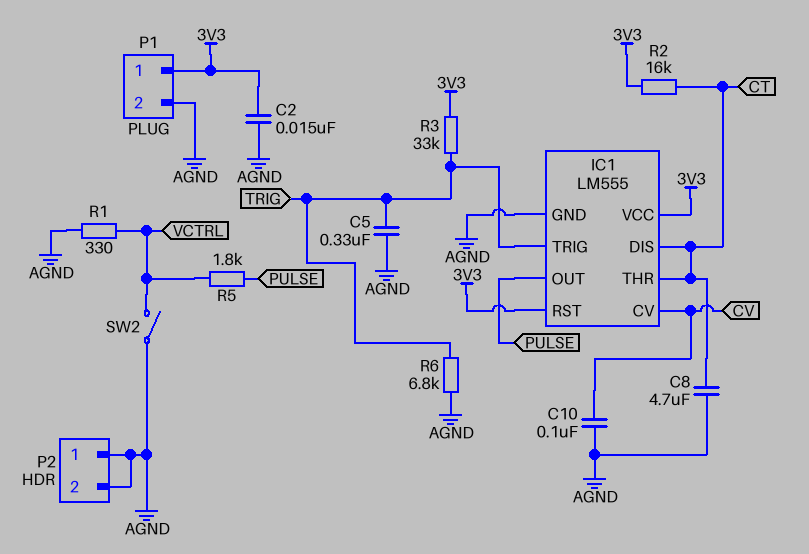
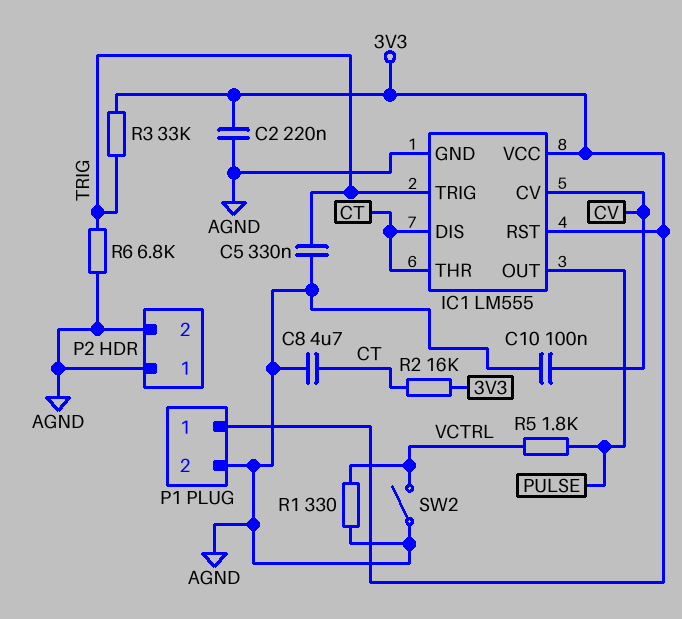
C2: 15nF (3V3, AGND) -> 220nF (3V3, AGND)

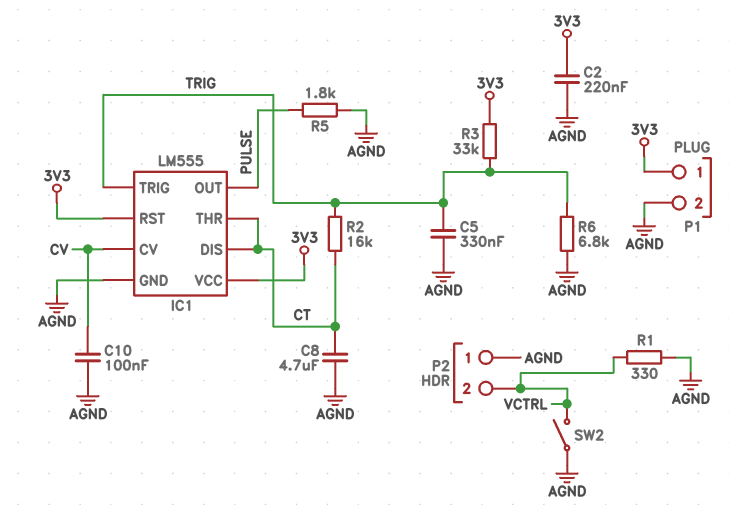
P2 pin 2: AGND -> VCTRL
R2: 16k (3V3, CT) -> 16k (CT, TRIG)
R5: 1.8k (PULSE, VCTRL) -> 1.8k (AGND, PULSE)

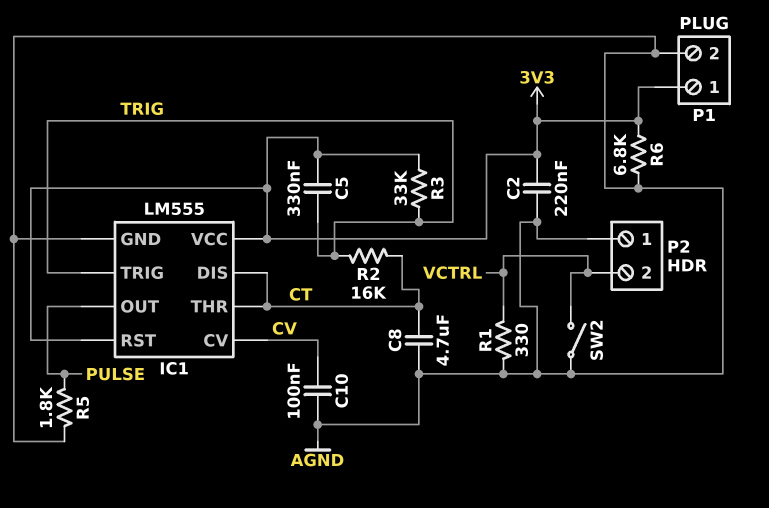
C5: 330nF (AGND, TRIG) -> 330nF (3V3, TRIG)
R6: 6.8k (AGND, TRIG) -> 6.8k (3V3, AGND)

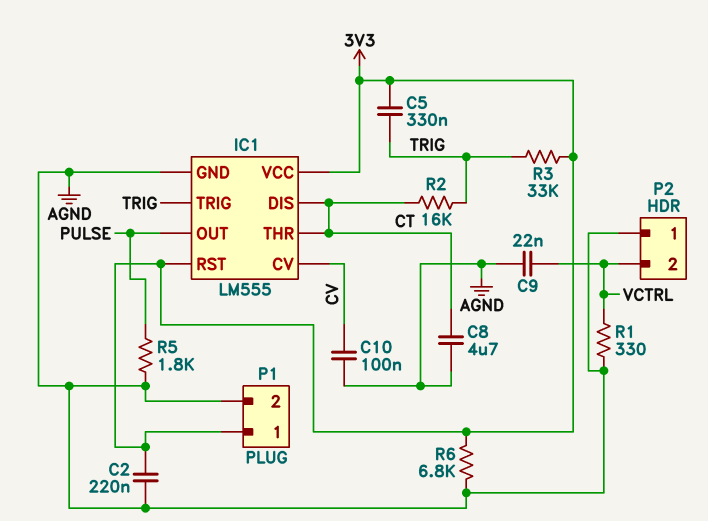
C9: none -> 22nF (AGND, VCTRL)
SW2: switch (AGND, VCTRL) -> none

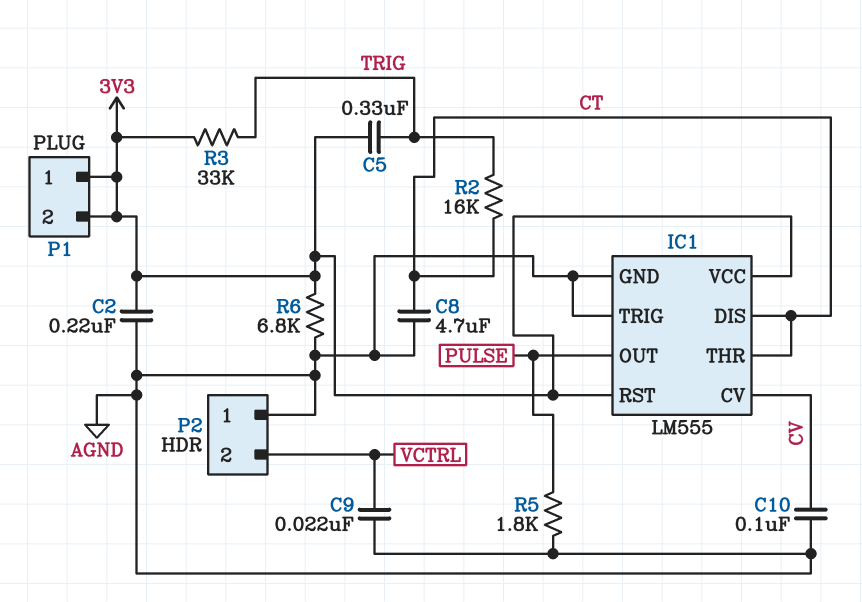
IC1 pin TRIG: TRIG -> AGND
P1 pin 2: AGND -> 3V3
R1: 330 (AGND, VCTRL) -> none

